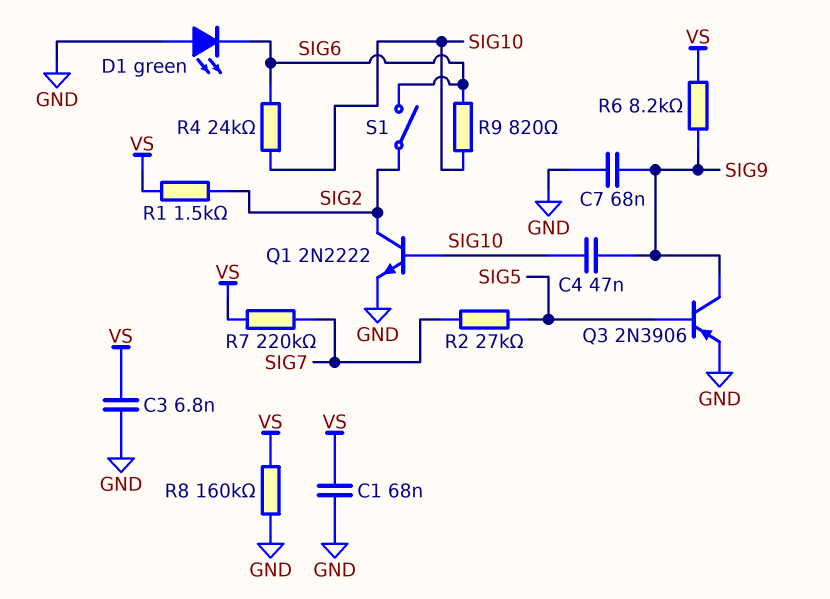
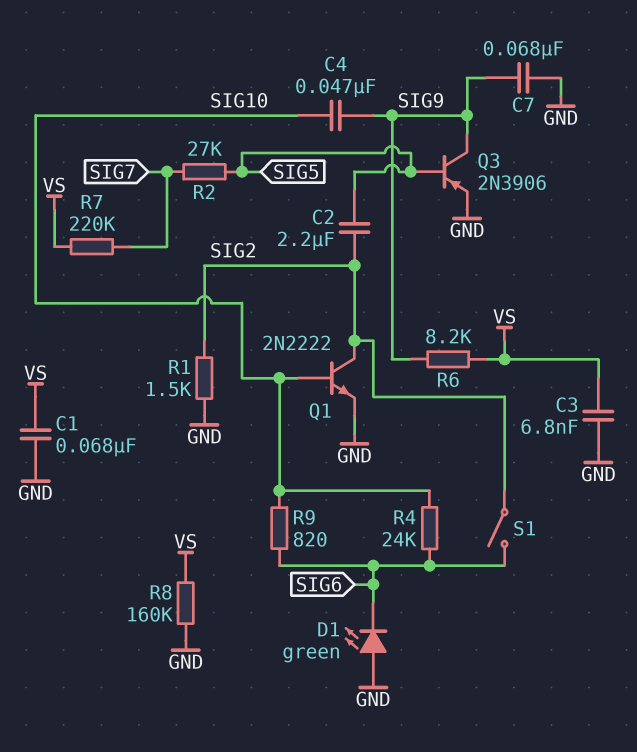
C2: none -> 2.2uF (SIG2, SIG5)
R1: 1.5k (SIG2, VS) -> 1.5k (GND, SIG2)

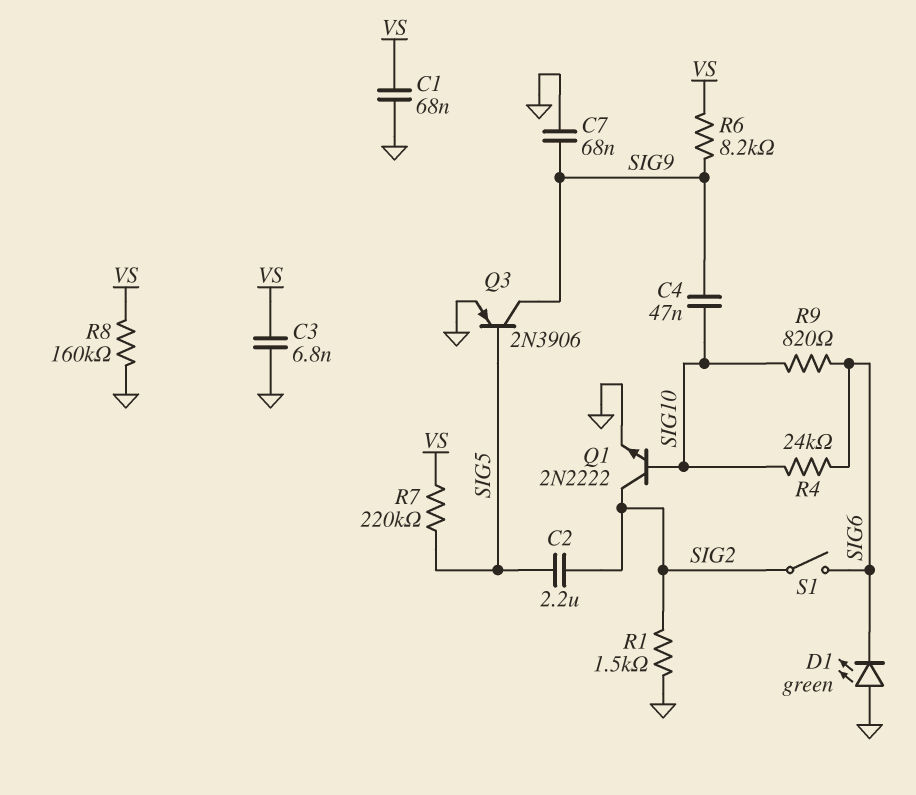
R2: 27k (SIG5, SIG7) -> none
R7: 220k (SIG7, VS) -> 220k (SIG5, VS)

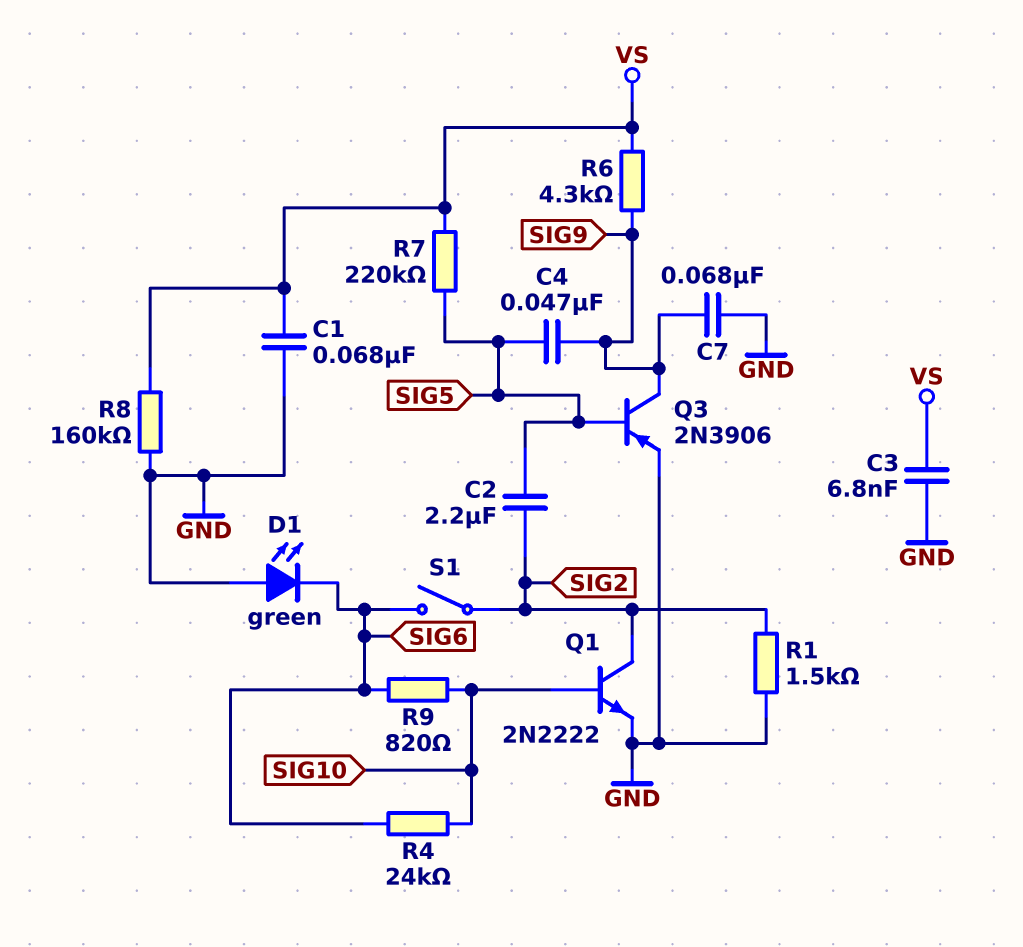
C4: 47nF (SIG9, SIG10) -> 47nF (SIG5, SIG9)
R6: 8.2k (SIG9, VS) -> 4.3k (SIG9, VS)

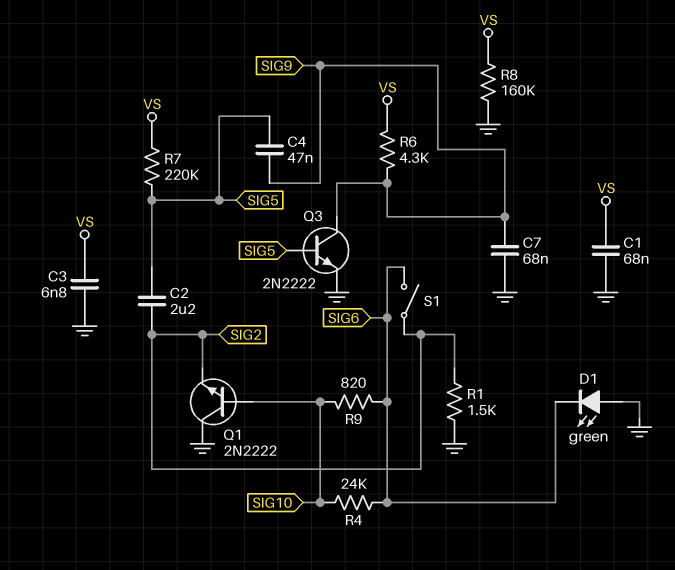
Q1: NPN 2N2222 (B SIG10, C SIG2, E GND) -> NPN 2N2222 (B SIG10, C GND, E SIG2)
Q3: PNP 2N3906 (B SIG5, C SIG9, E GND) -> NPN 2N2222 (B SIG5, C SIG9, E GND)

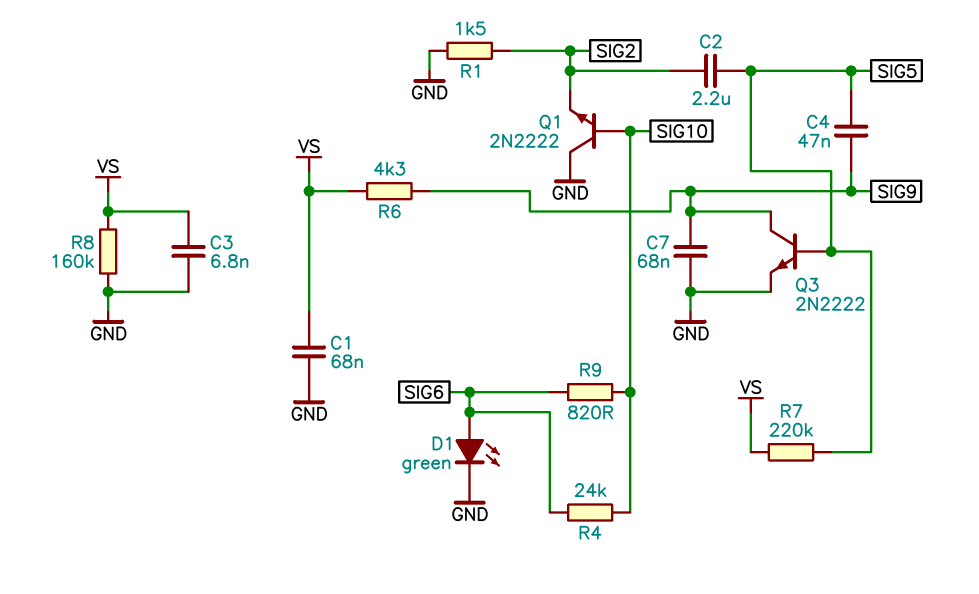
D1: LED green (A GND, K SIG6) -> LED green (A SIG6, K GND)
S1: switch (SIG2, SIG6) -> none

